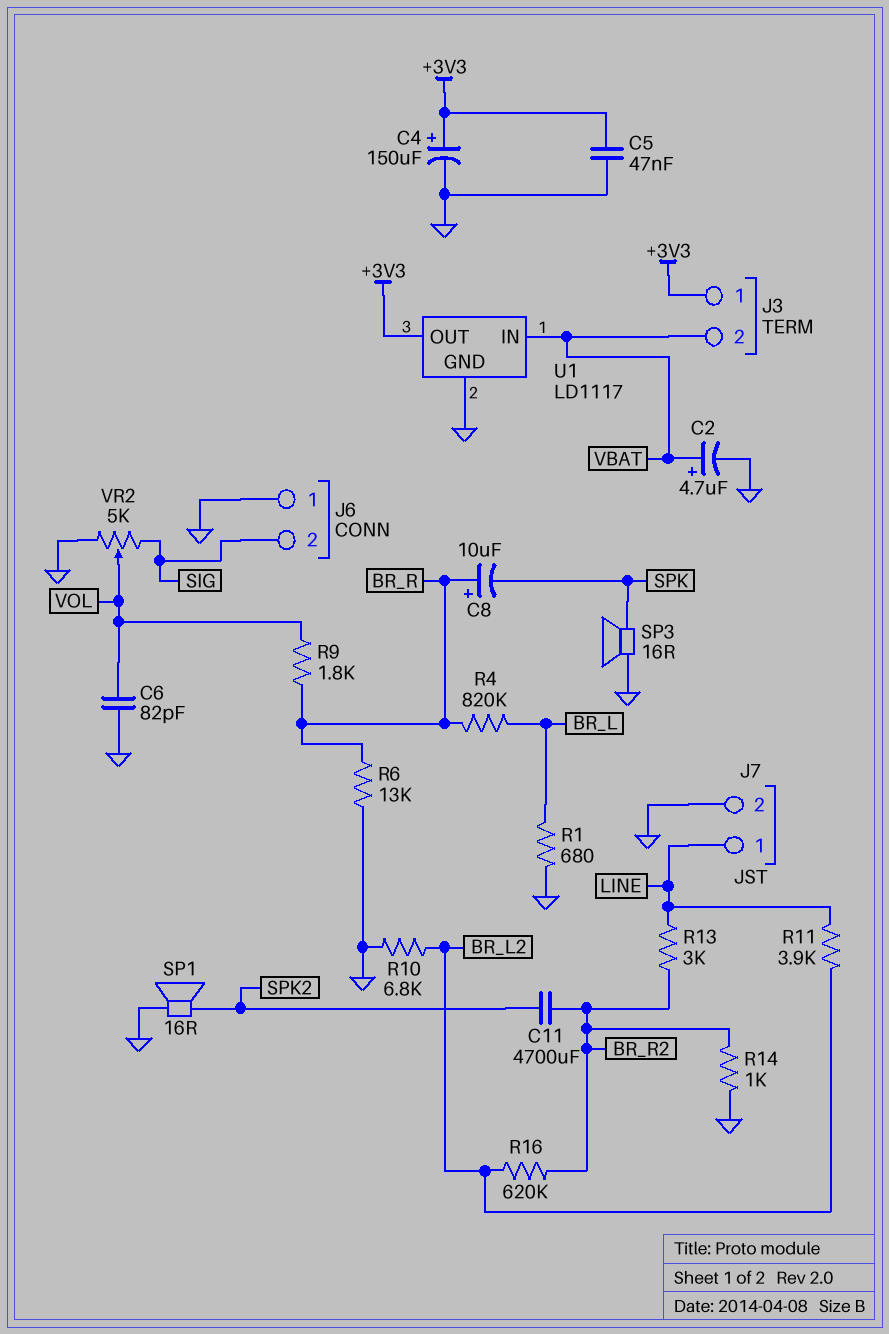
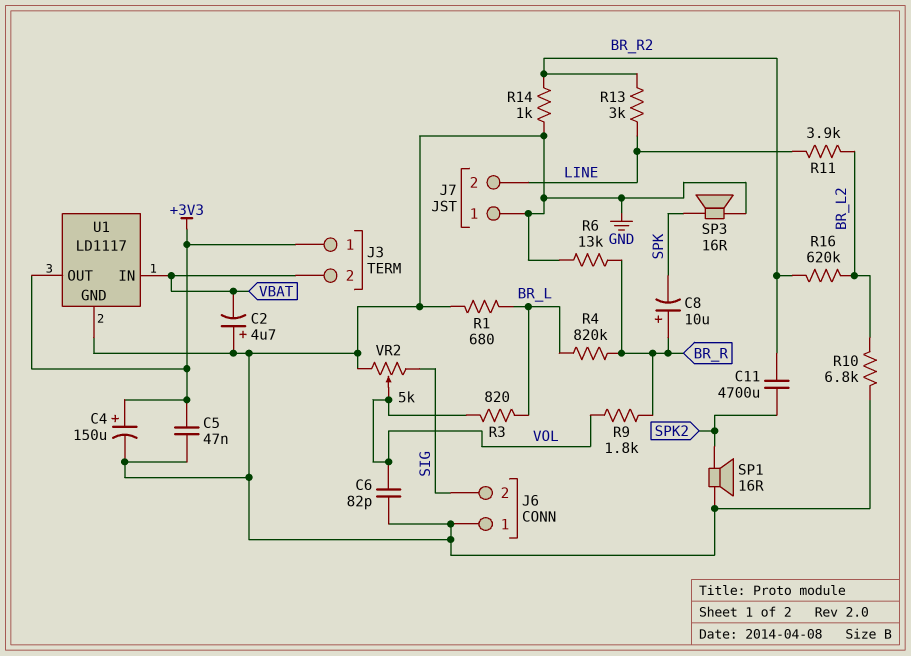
C2: 4.7uF (plus VBAT, minus GND) -> 4.7uF (plus GND, minus VBAT)
J7 pin 1: LINE -> GND
J7 pin 2: GND -> LINE
R3: none -> 820 (BR_L, VOL)

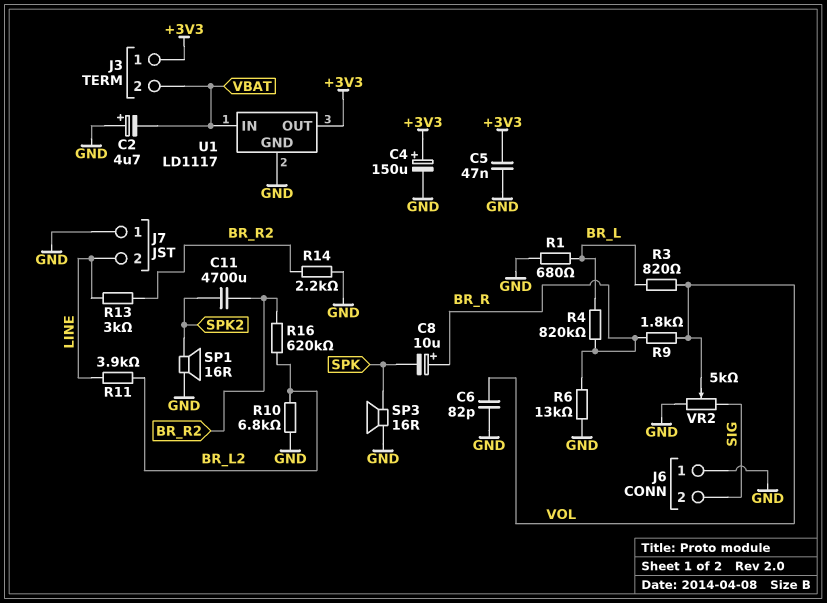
R14: 1k (BR_R2, GND) -> 2.2k (BR_R2, GND)

